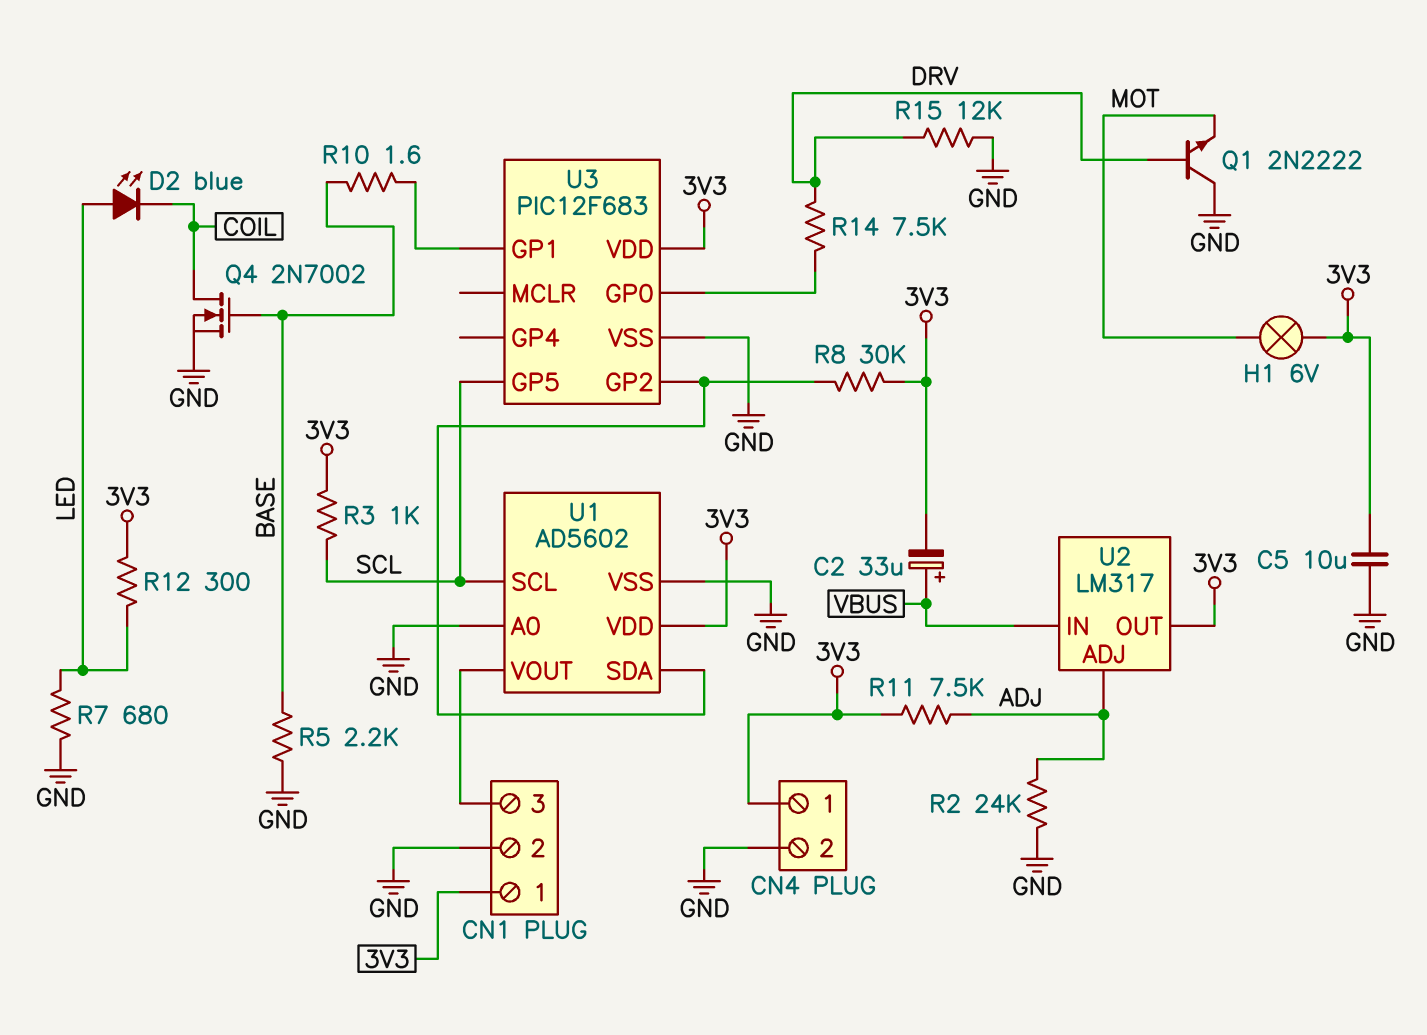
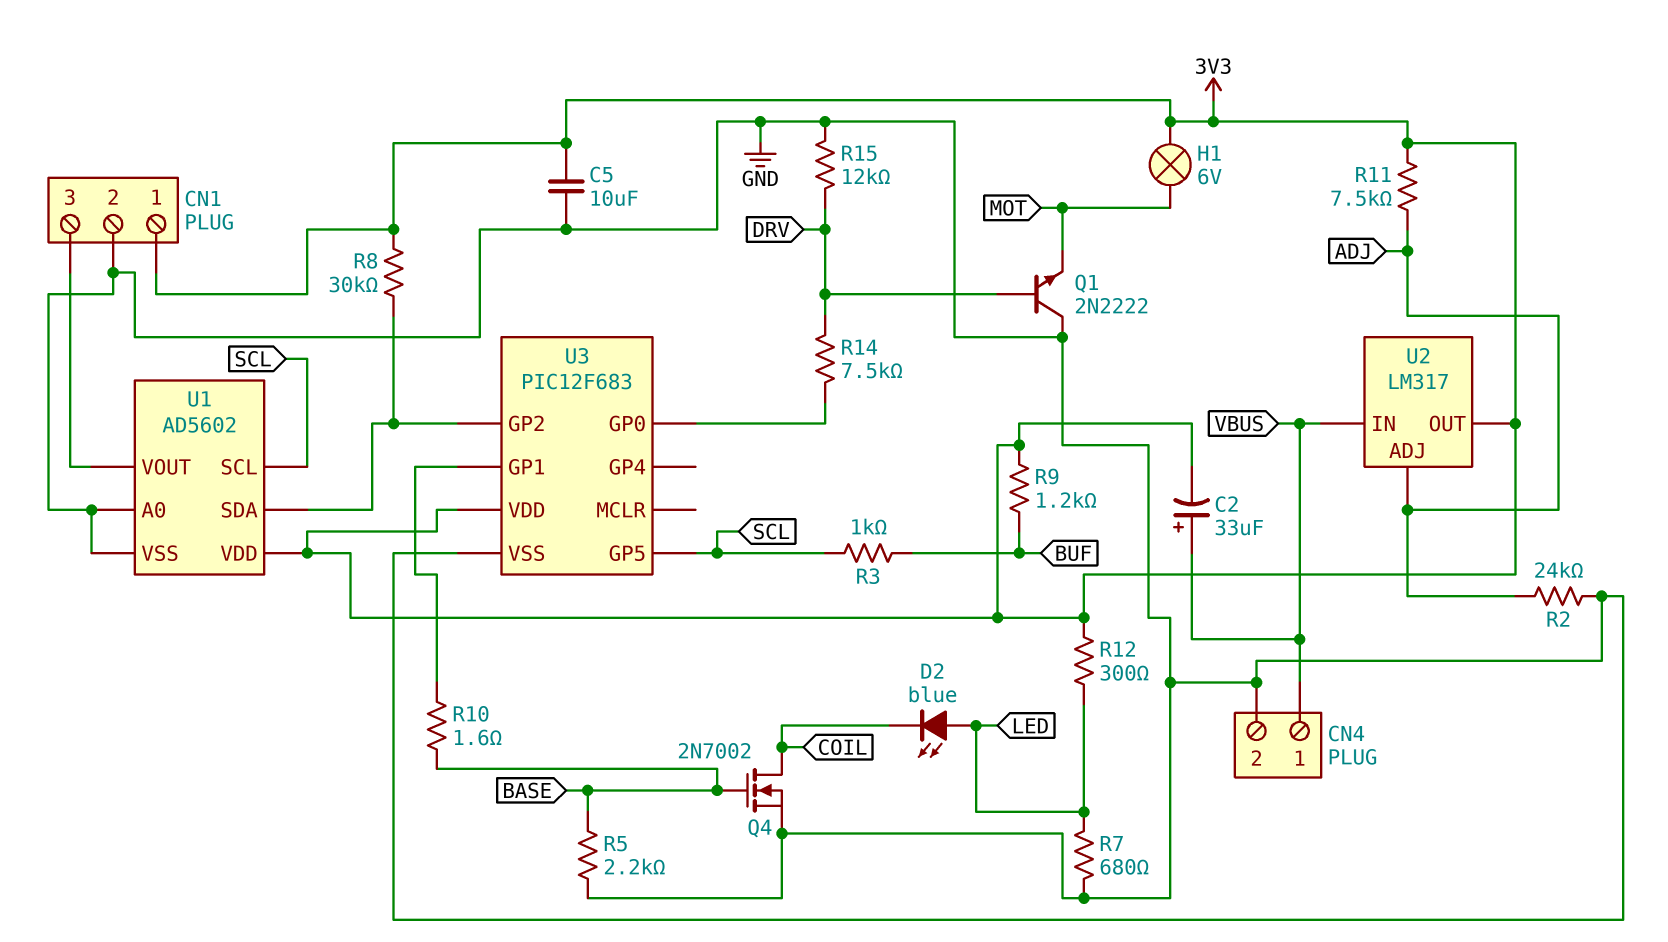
CN4 pin 1: 3V3 -> VBUS
R3: 1k (3V3, SCL) -> 1k (BUF, SCL)
R9: none -> 1.2k (3V3, BUF)

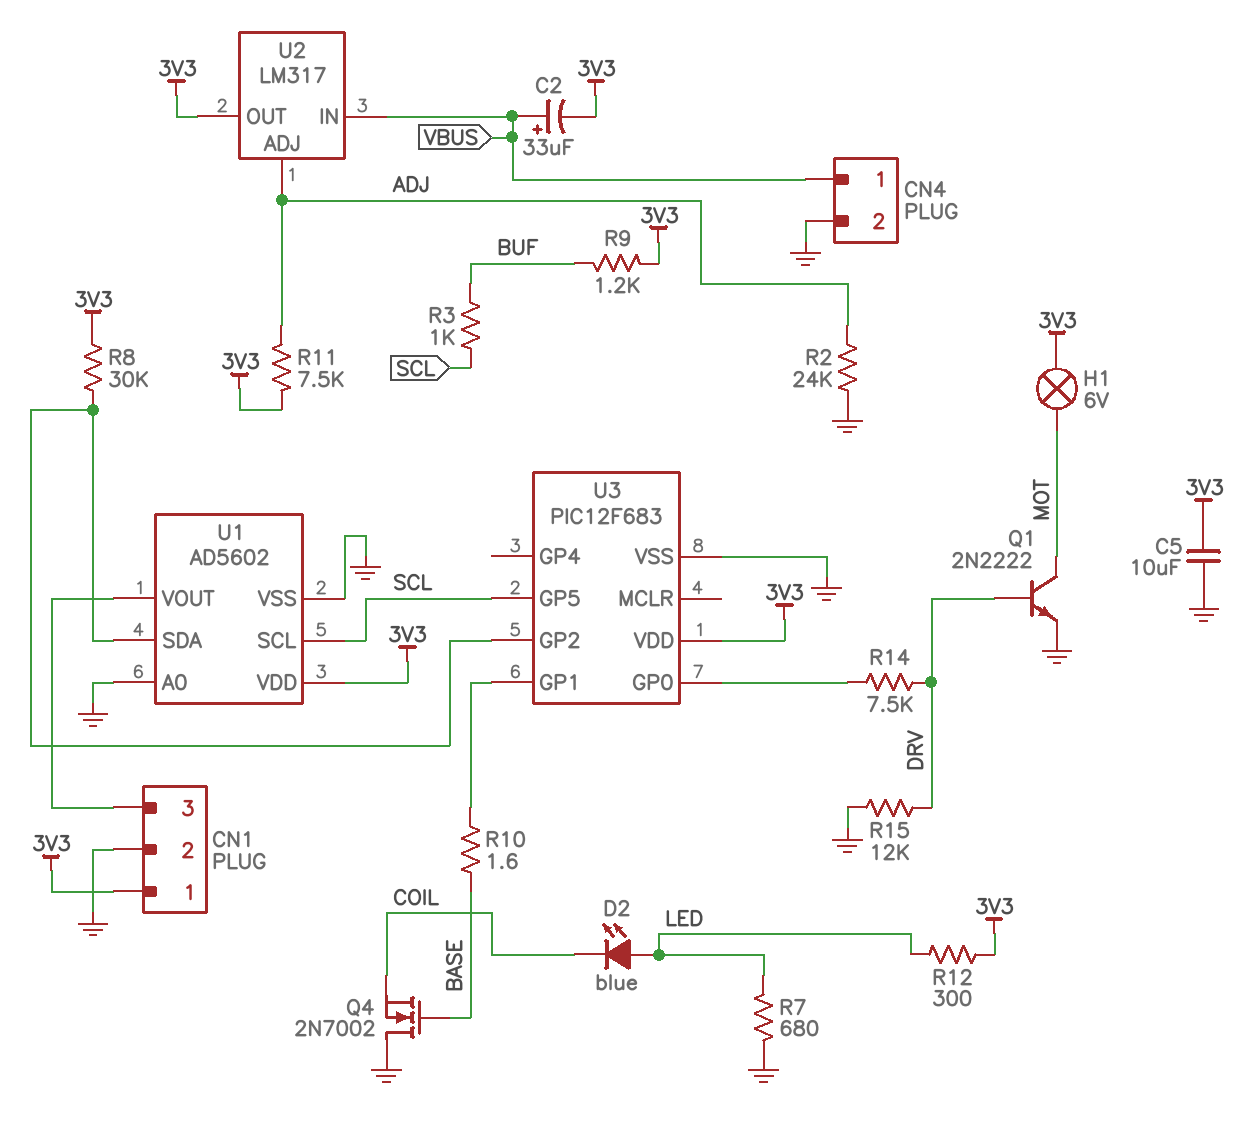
Q1: NPN 2N2222 (B DRV, C GND, E MOT) -> NPN 2N2222 (B DRV, C MOT, E GND)
Q4: NMOS 2N7002 (G BASE, D COIL, S GND) -> NMOS 2N7002 (G BASE, D GND, S COIL)
R5: 2.2k (BASE, GND) -> none

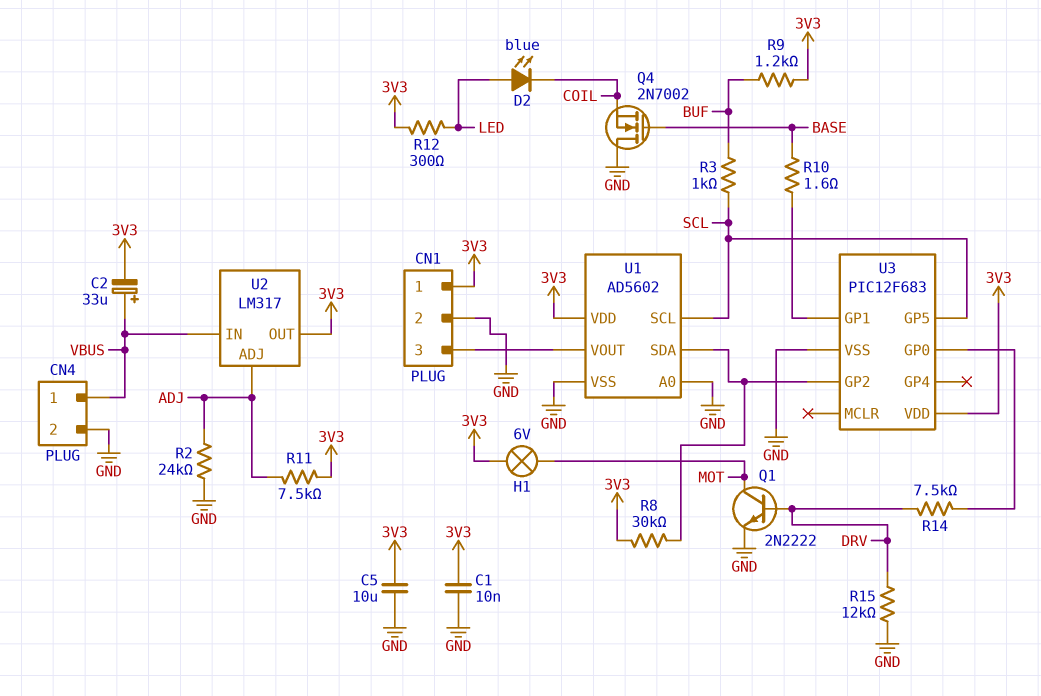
C1: none -> 10nF (3V3, GND)
R7: 680 (GND, LED) -> none

